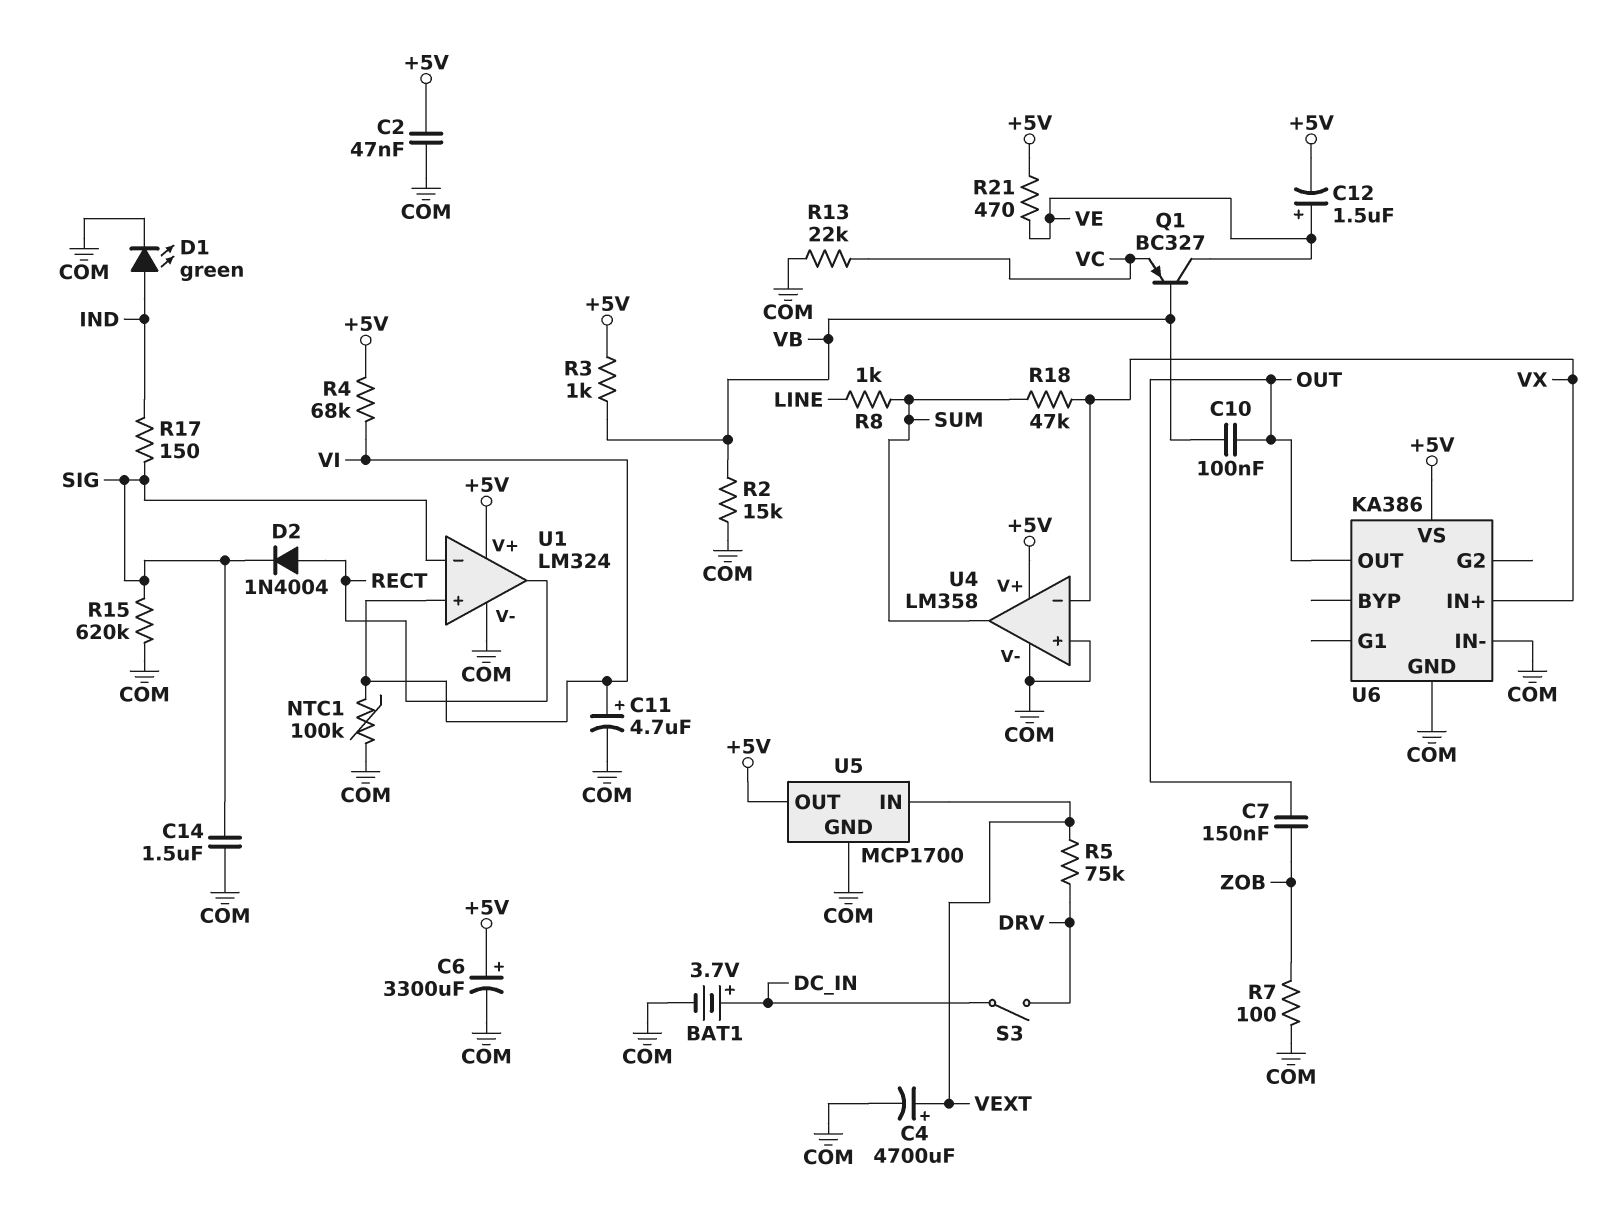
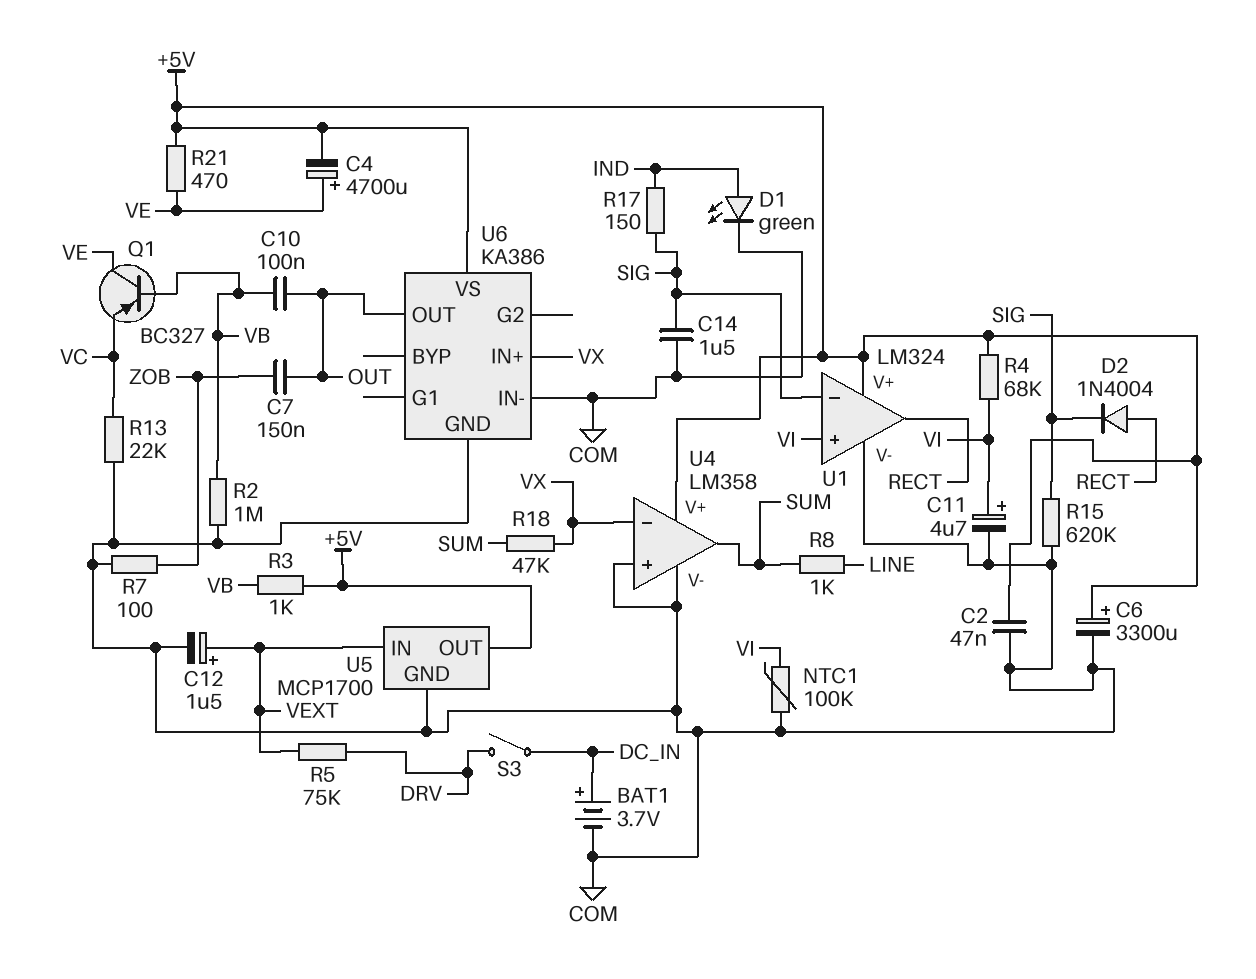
C4: 4700uF (plus VEXT, minus COM) -> 4700uF (plus VE, minus +5V)
C12: 1.5uF (plus VE, minus +5V) -> 1.5uF (plus VEXT, minus COM)
R2: 15k (COM, VB) -> 1M (COM, VB)

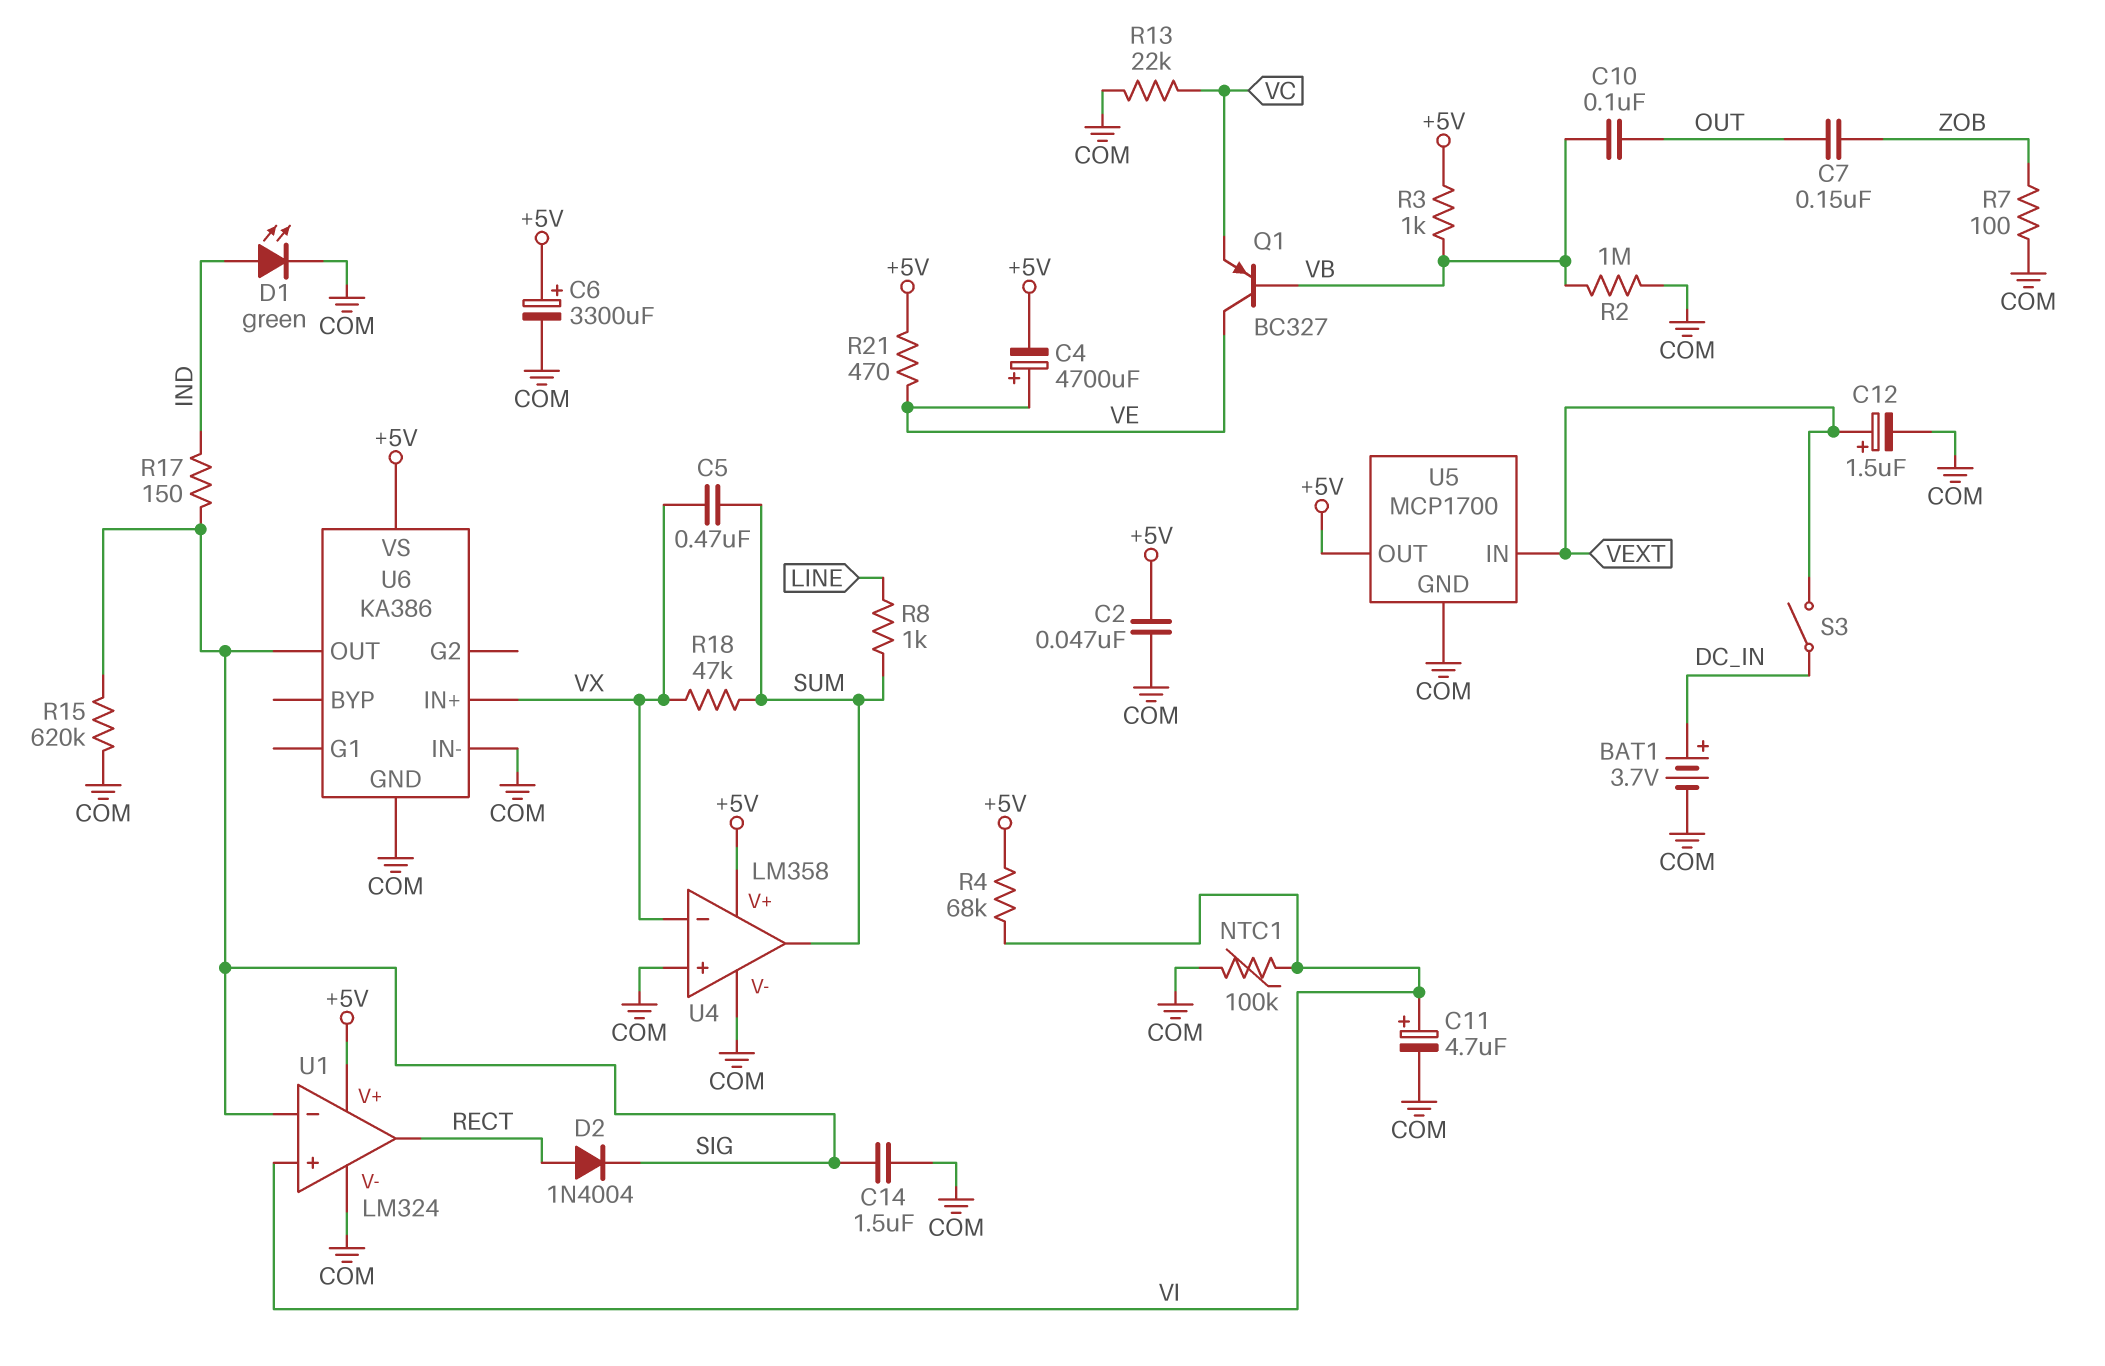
C5: none -> 470nF (SUM, VX)
R5: 75k (DRV, VEXT) -> none
S3: switch (DC_IN, DRV) -> switch (DC_IN, VEXT)
U6 pin OUT: OUT -> SIG

